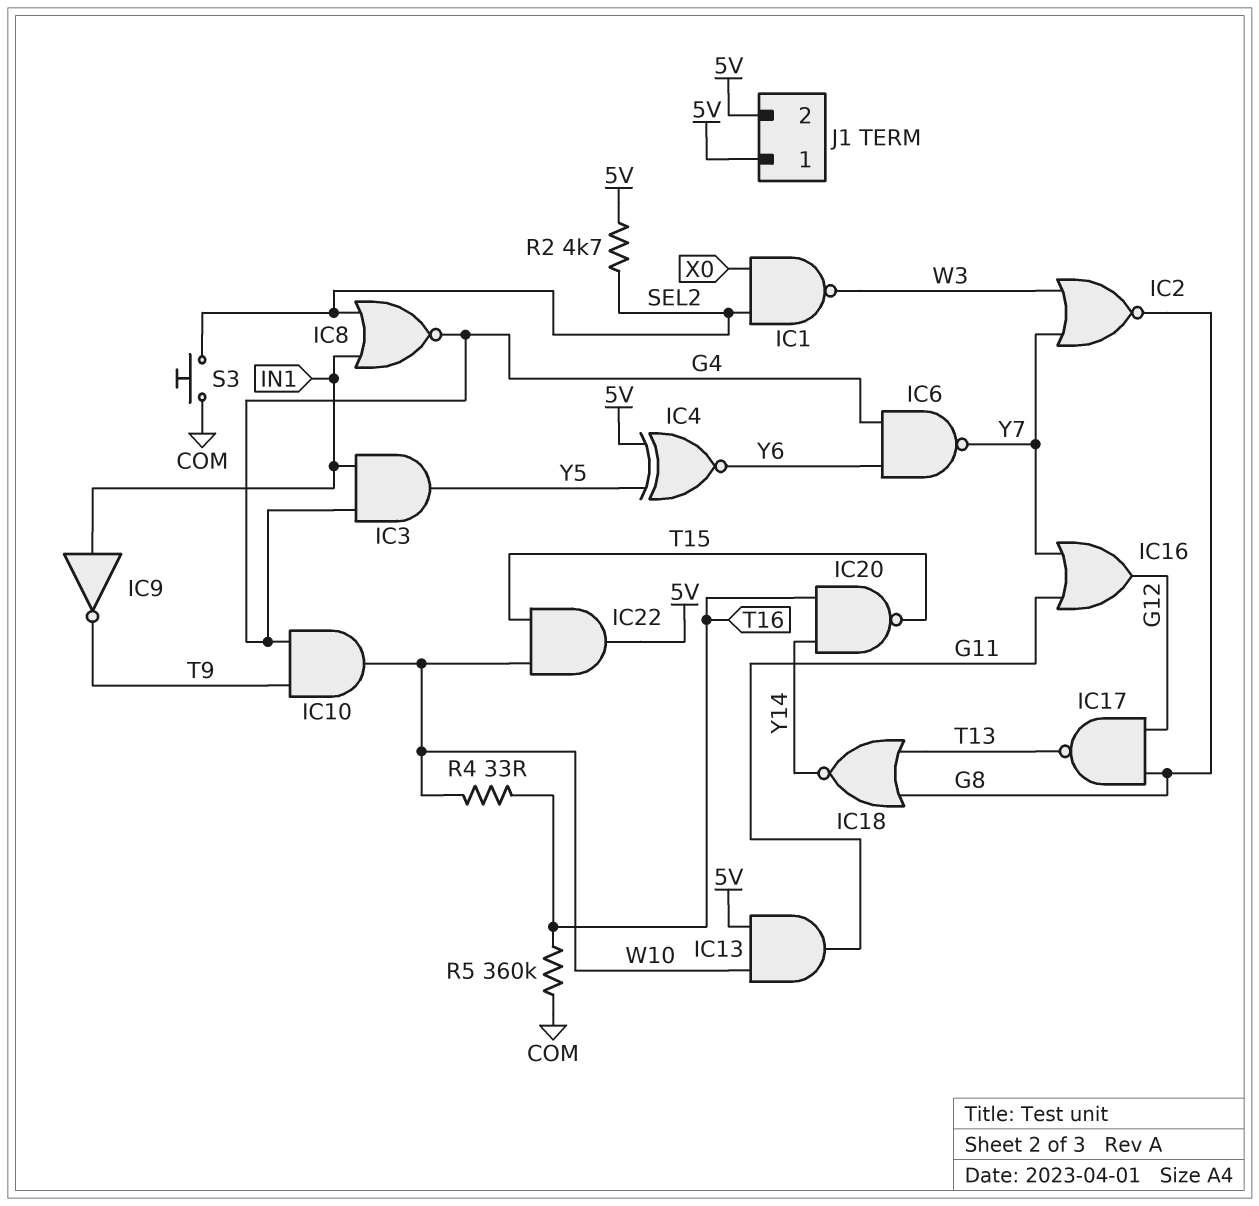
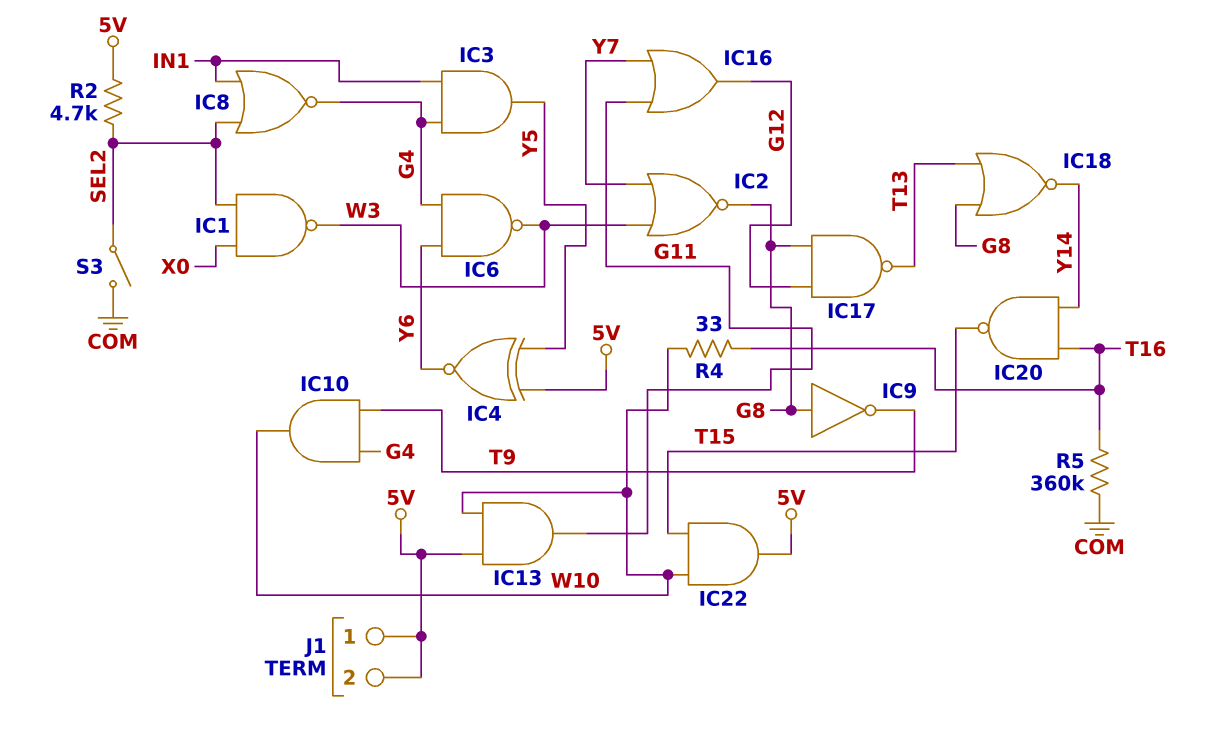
IC6: NAND (in G4, in Y6, out Y7) -> NAND (in G4, in Y6, out W3)
IC9: NOT (in IN1, out T9) -> NOT (in G8, out T9)
S3: button (COM, SEL2) -> switch (COM, SEL2)

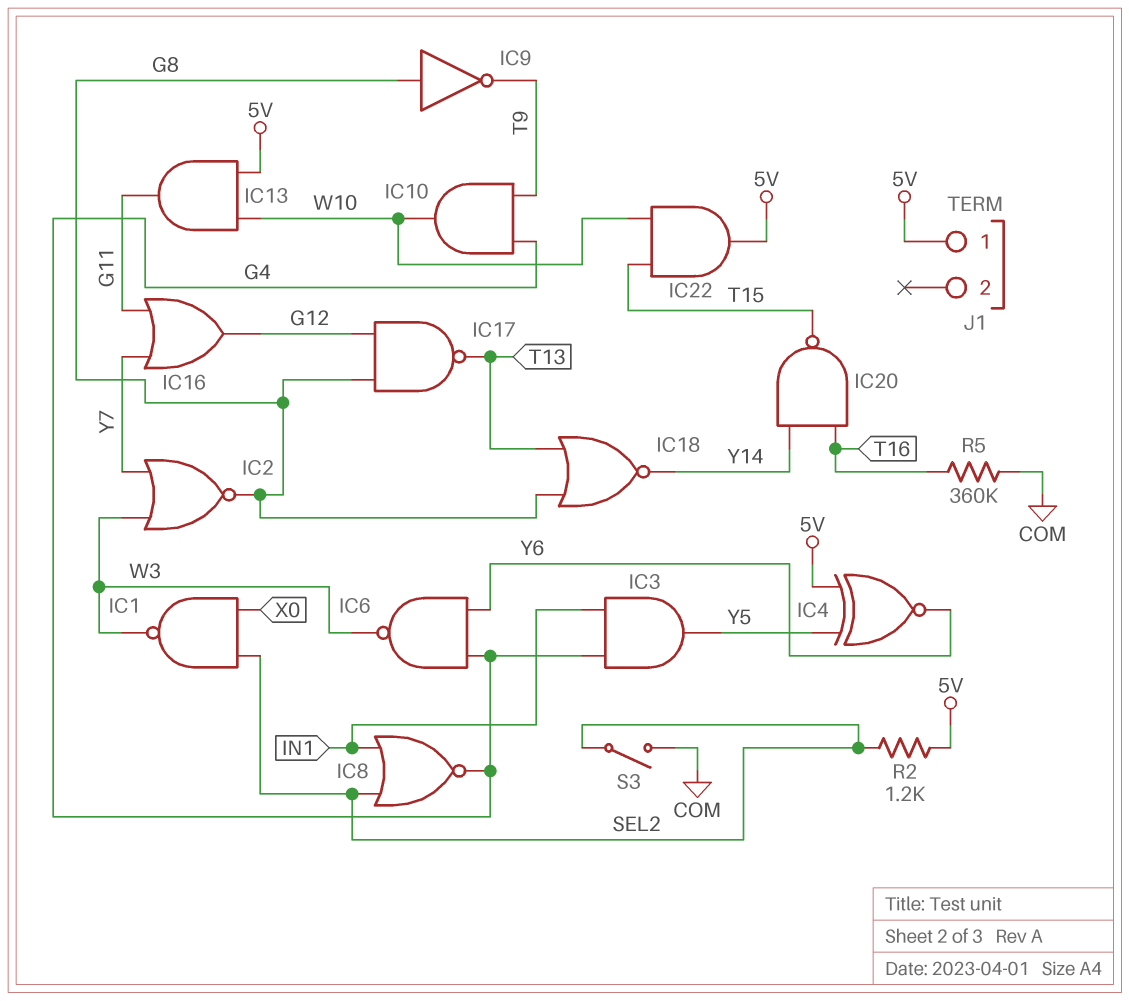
J1 pin 2: 5V -> none
R2: 4.7k (5V, SEL2) -> 1.2k (5V, SEL2)
R4: 33 (T16, W10) -> none

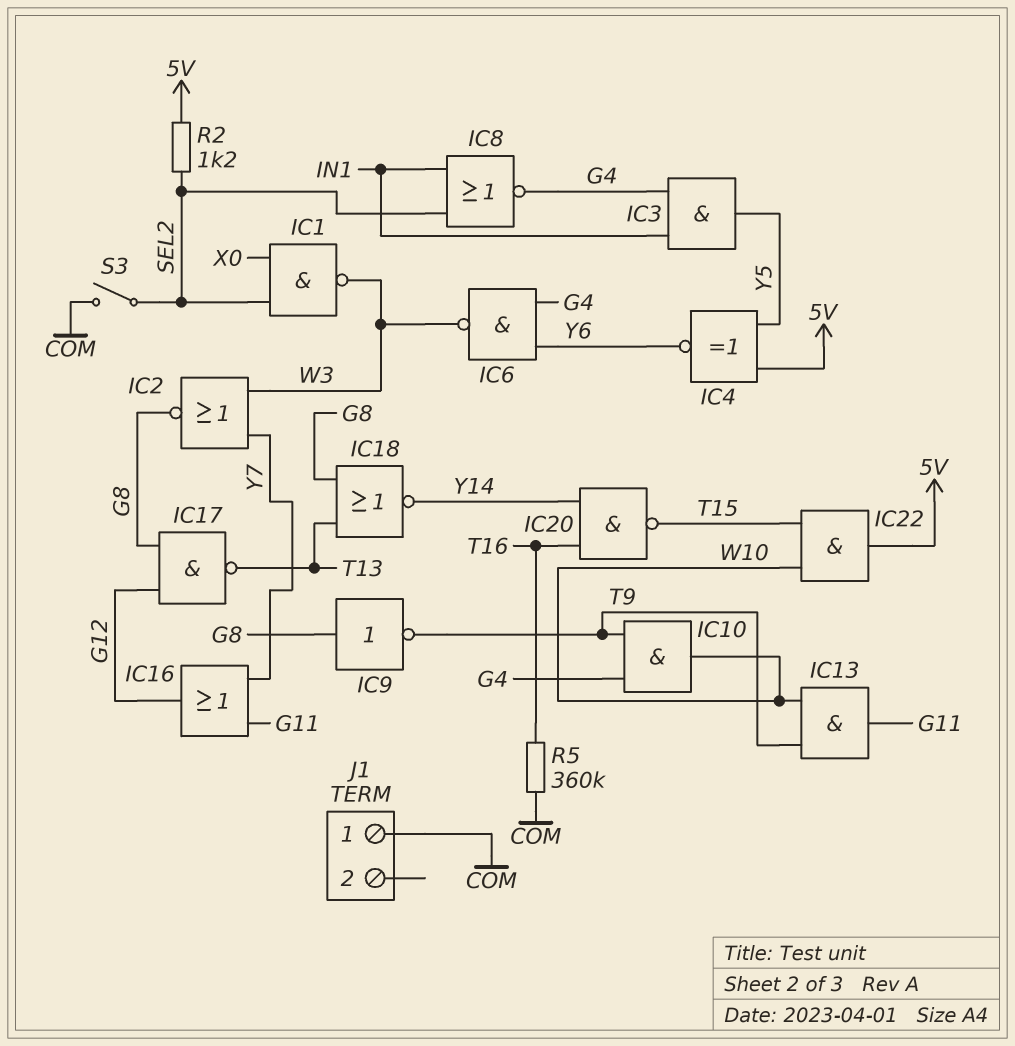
IC13: AND (in 5V, in W10, out G11) -> AND (in T9, in W10, out G11)
J1 pin 1: 5V -> COM

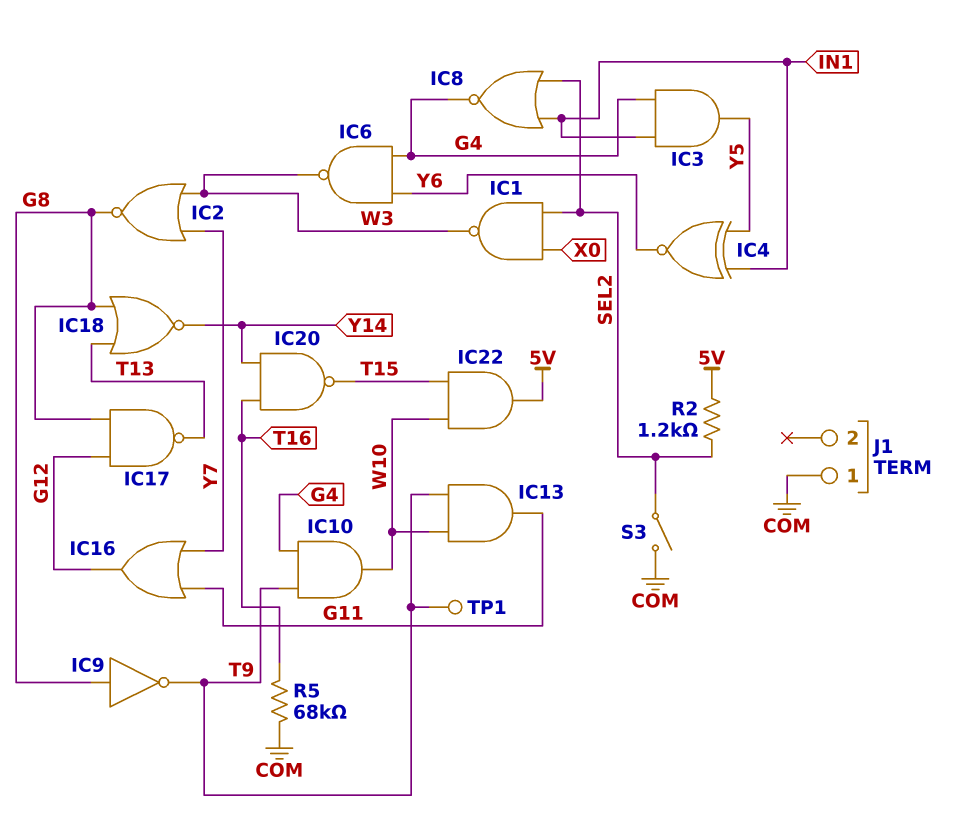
IC4: XNOR (in 5V, in Y5, out Y6) -> XNOR (in IN1, in Y5, out Y6)
R5: 360k (COM, T16) -> 68k (COM, T16)
TP1: none -> test point (T9)

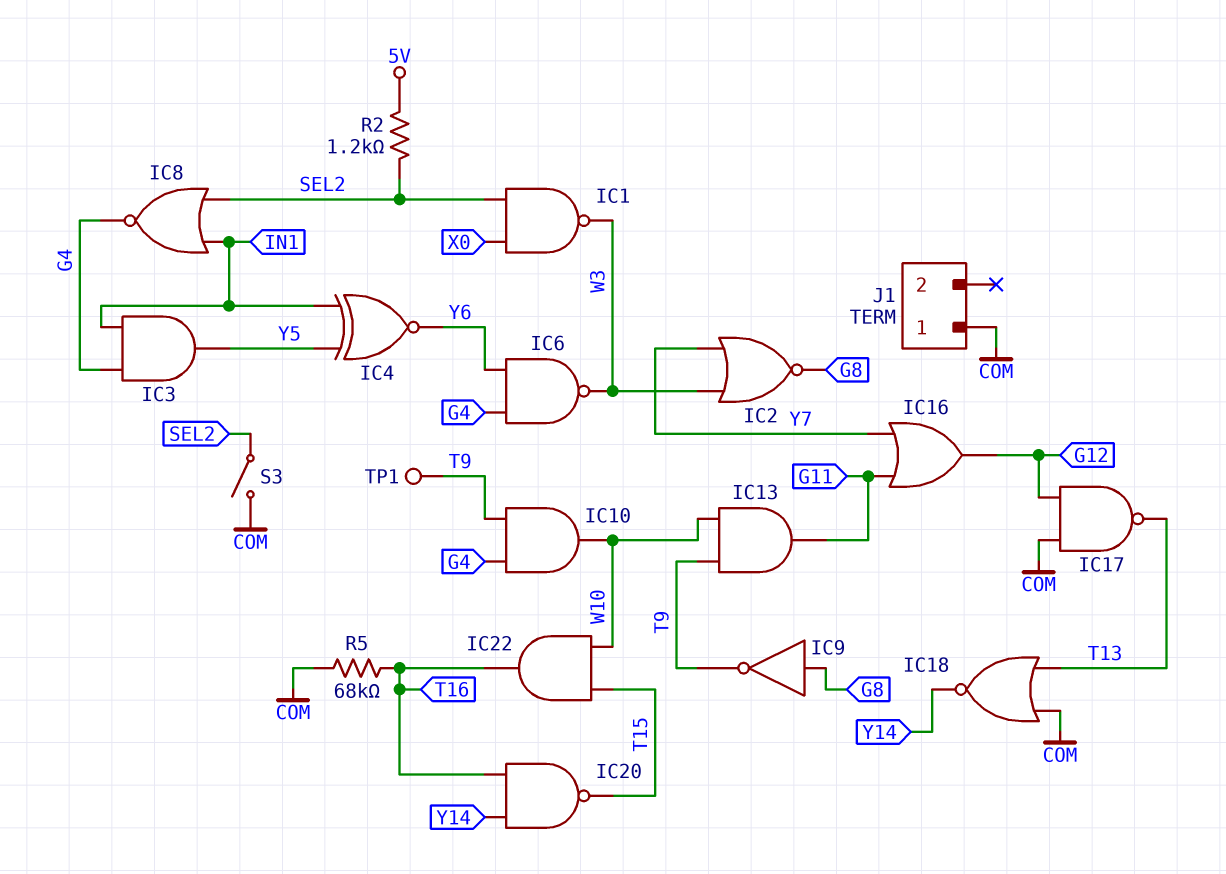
IC17: NAND (in G8, in G12, out T13) -> NAND (in COM, in G12, out T13)
IC18: NOR (in G8, in T13, out Y14) -> NOR (in COM, in T13, out Y14)
IC22: AND (in T15, in W10, out 5V) -> AND (in T15, in W10, out T16)

